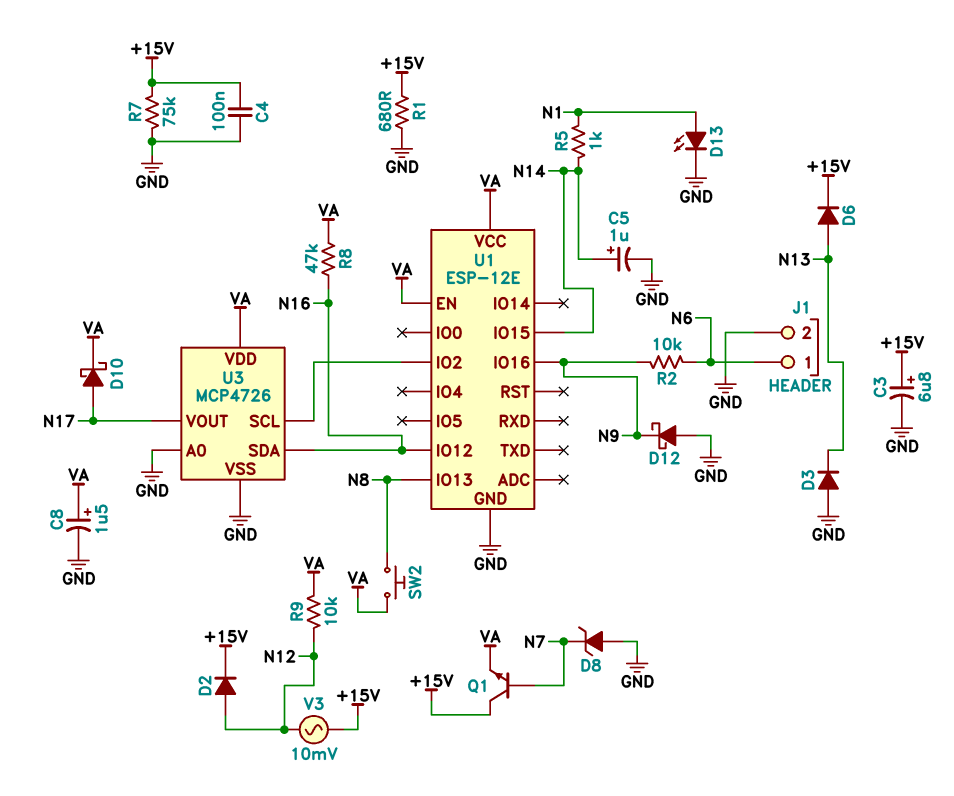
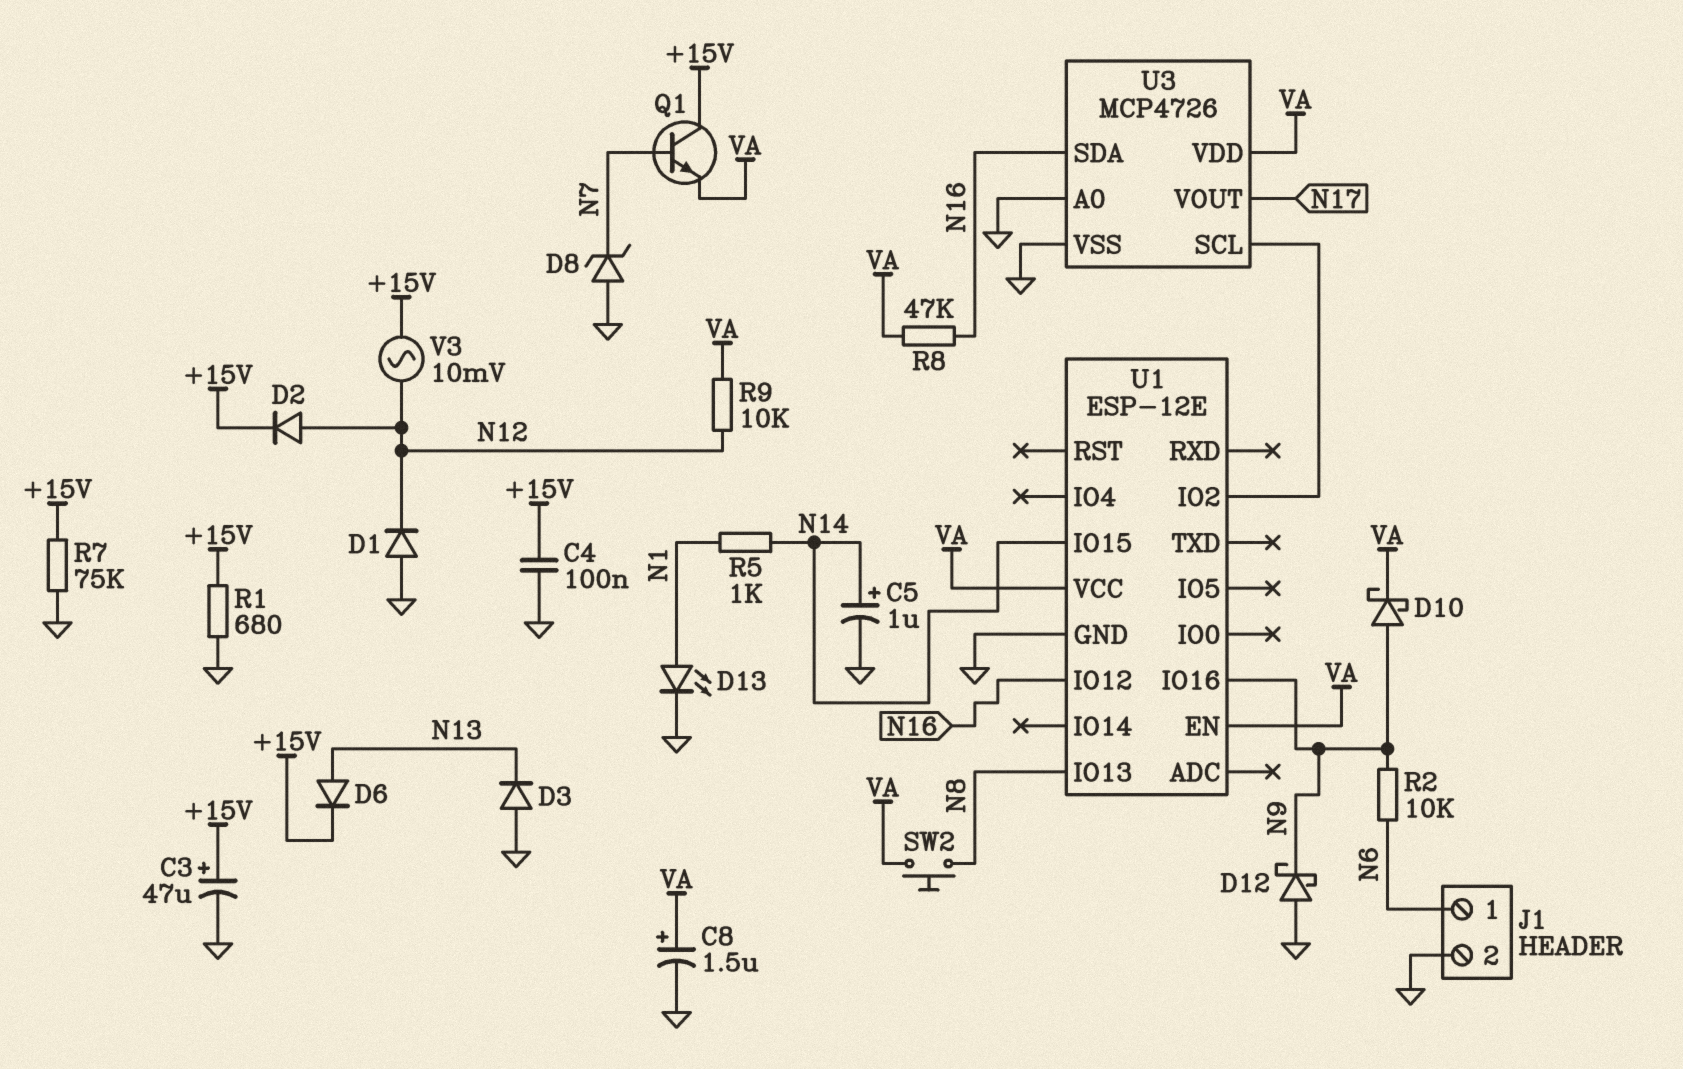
C3: 6.8uF (plus +15V, minus GND) -> 47uF (plus +15V, minus GND)
D1: none -> diode (A GND, K N12)
D10: schottky (A N17, K VA) -> schottky (A N9, K VA)

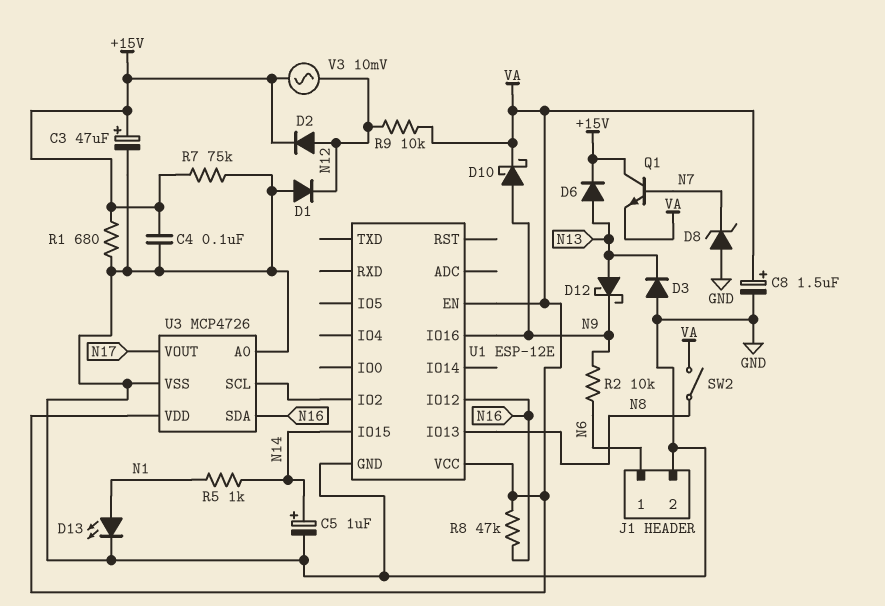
D12: schottky (A GND, K N9) -> schottky (A N13, K N9)
SW2: button (N8, VA) -> switch (N8, VA)

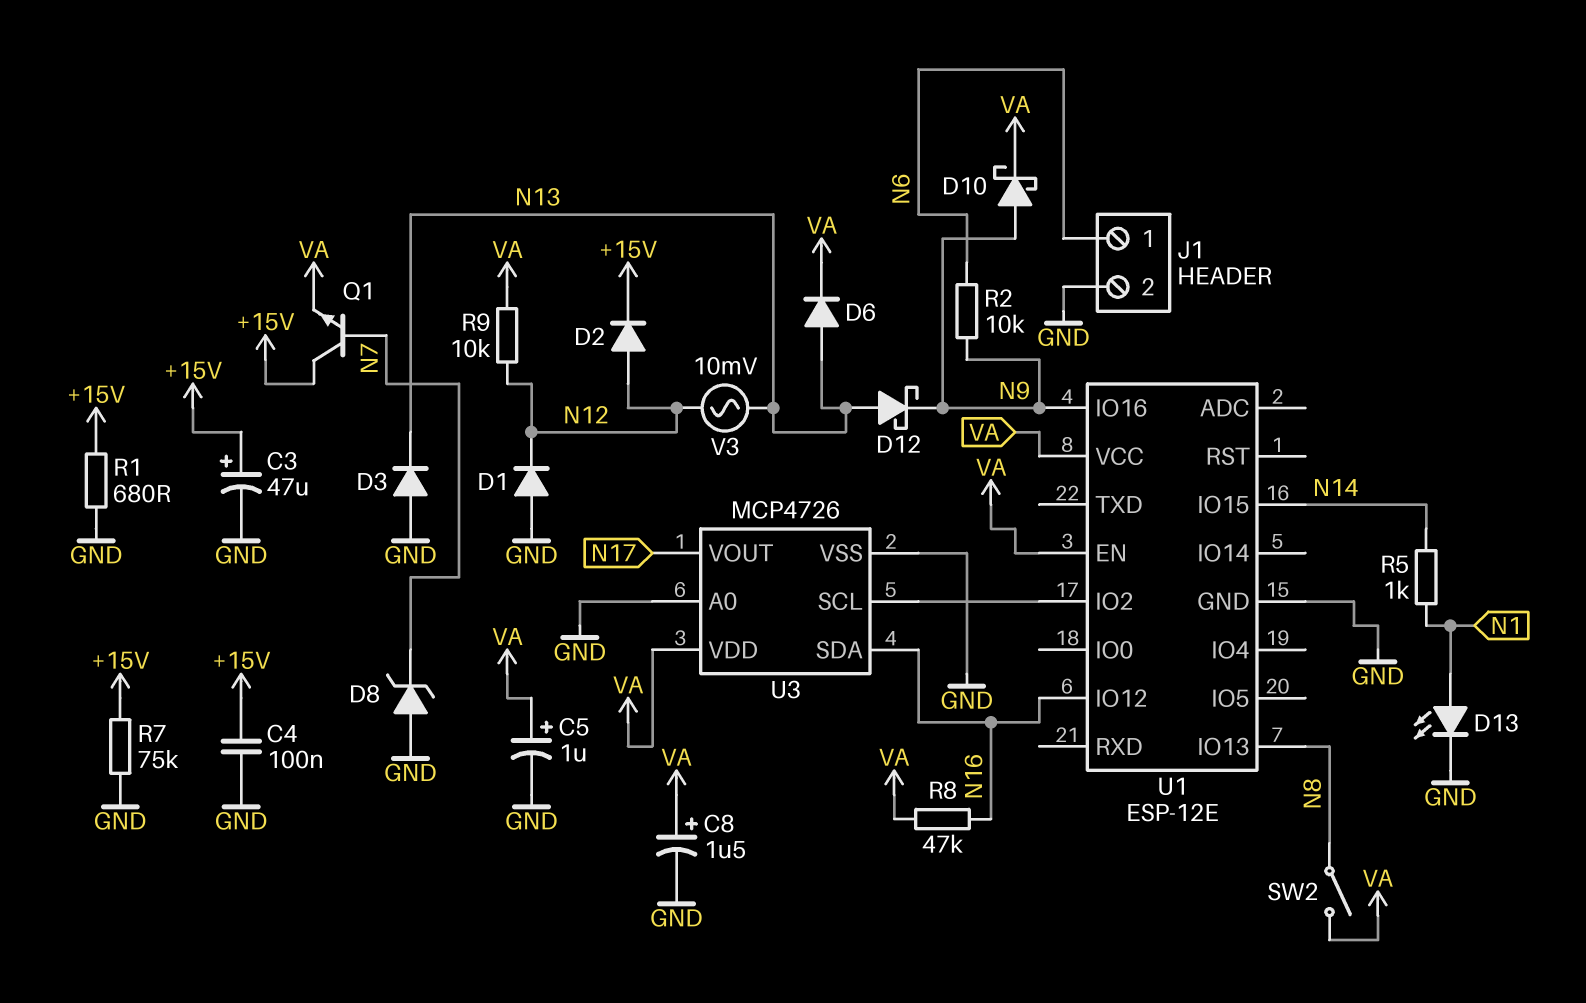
C5: 1uF (plus N14, minus GND) -> 1uF (plus VA, minus GND)
D6: diode (A N13, K +15V) -> diode (A N13, K VA)
V3: AC 10mV (+15V, N12) -> AC 10mV (N12, N13)

